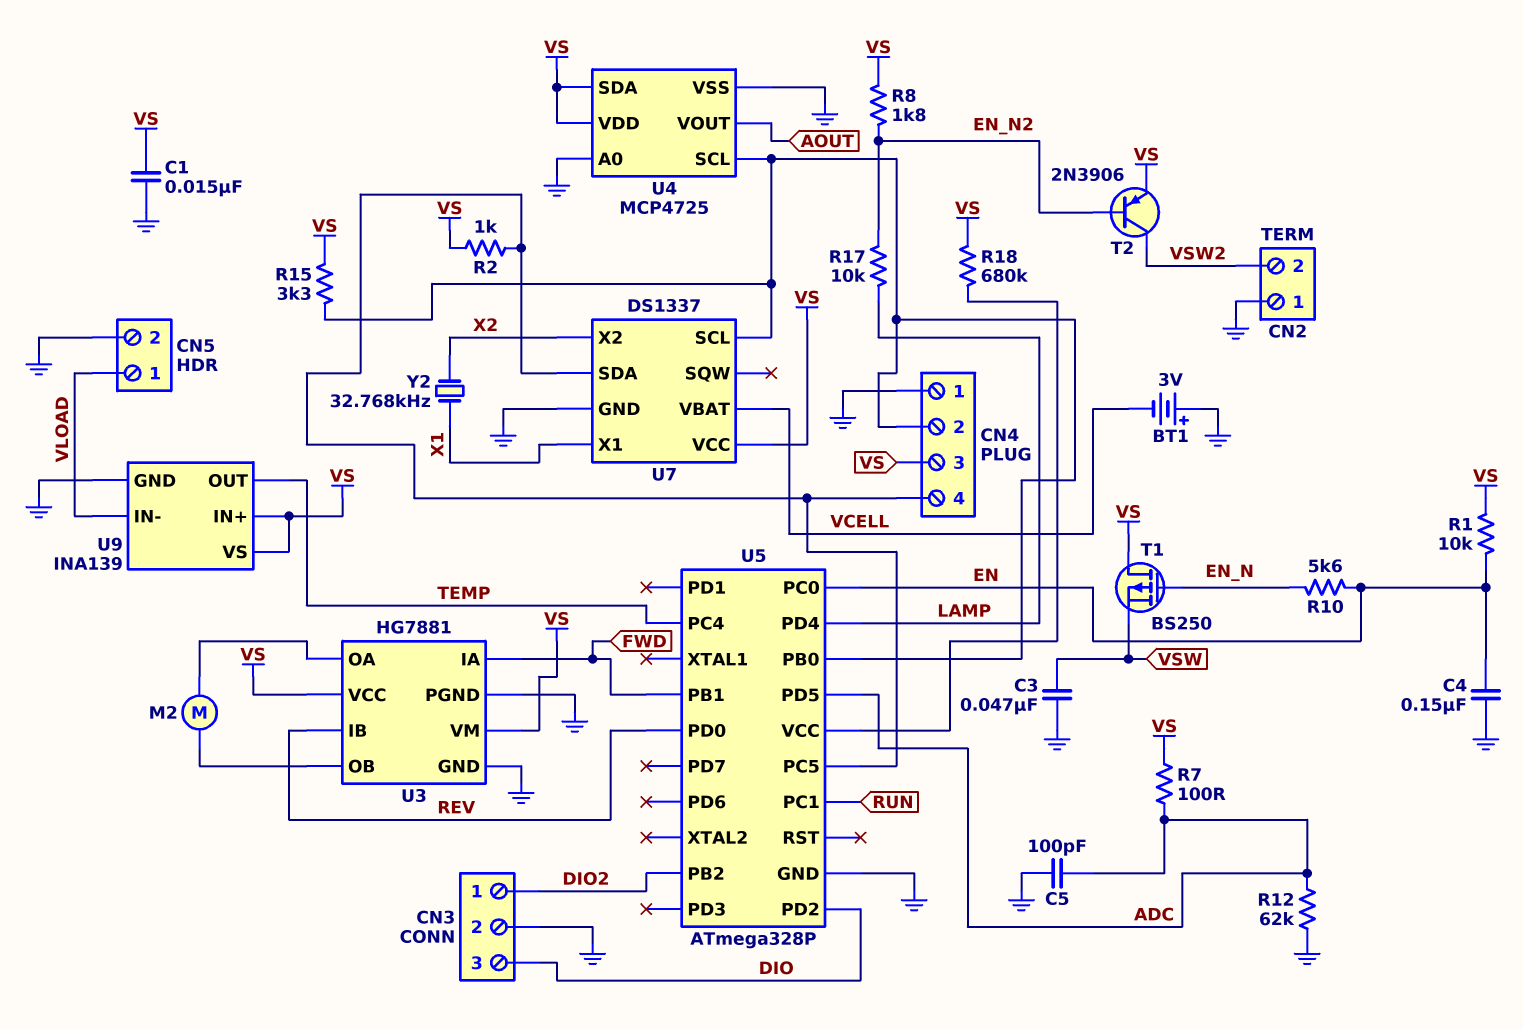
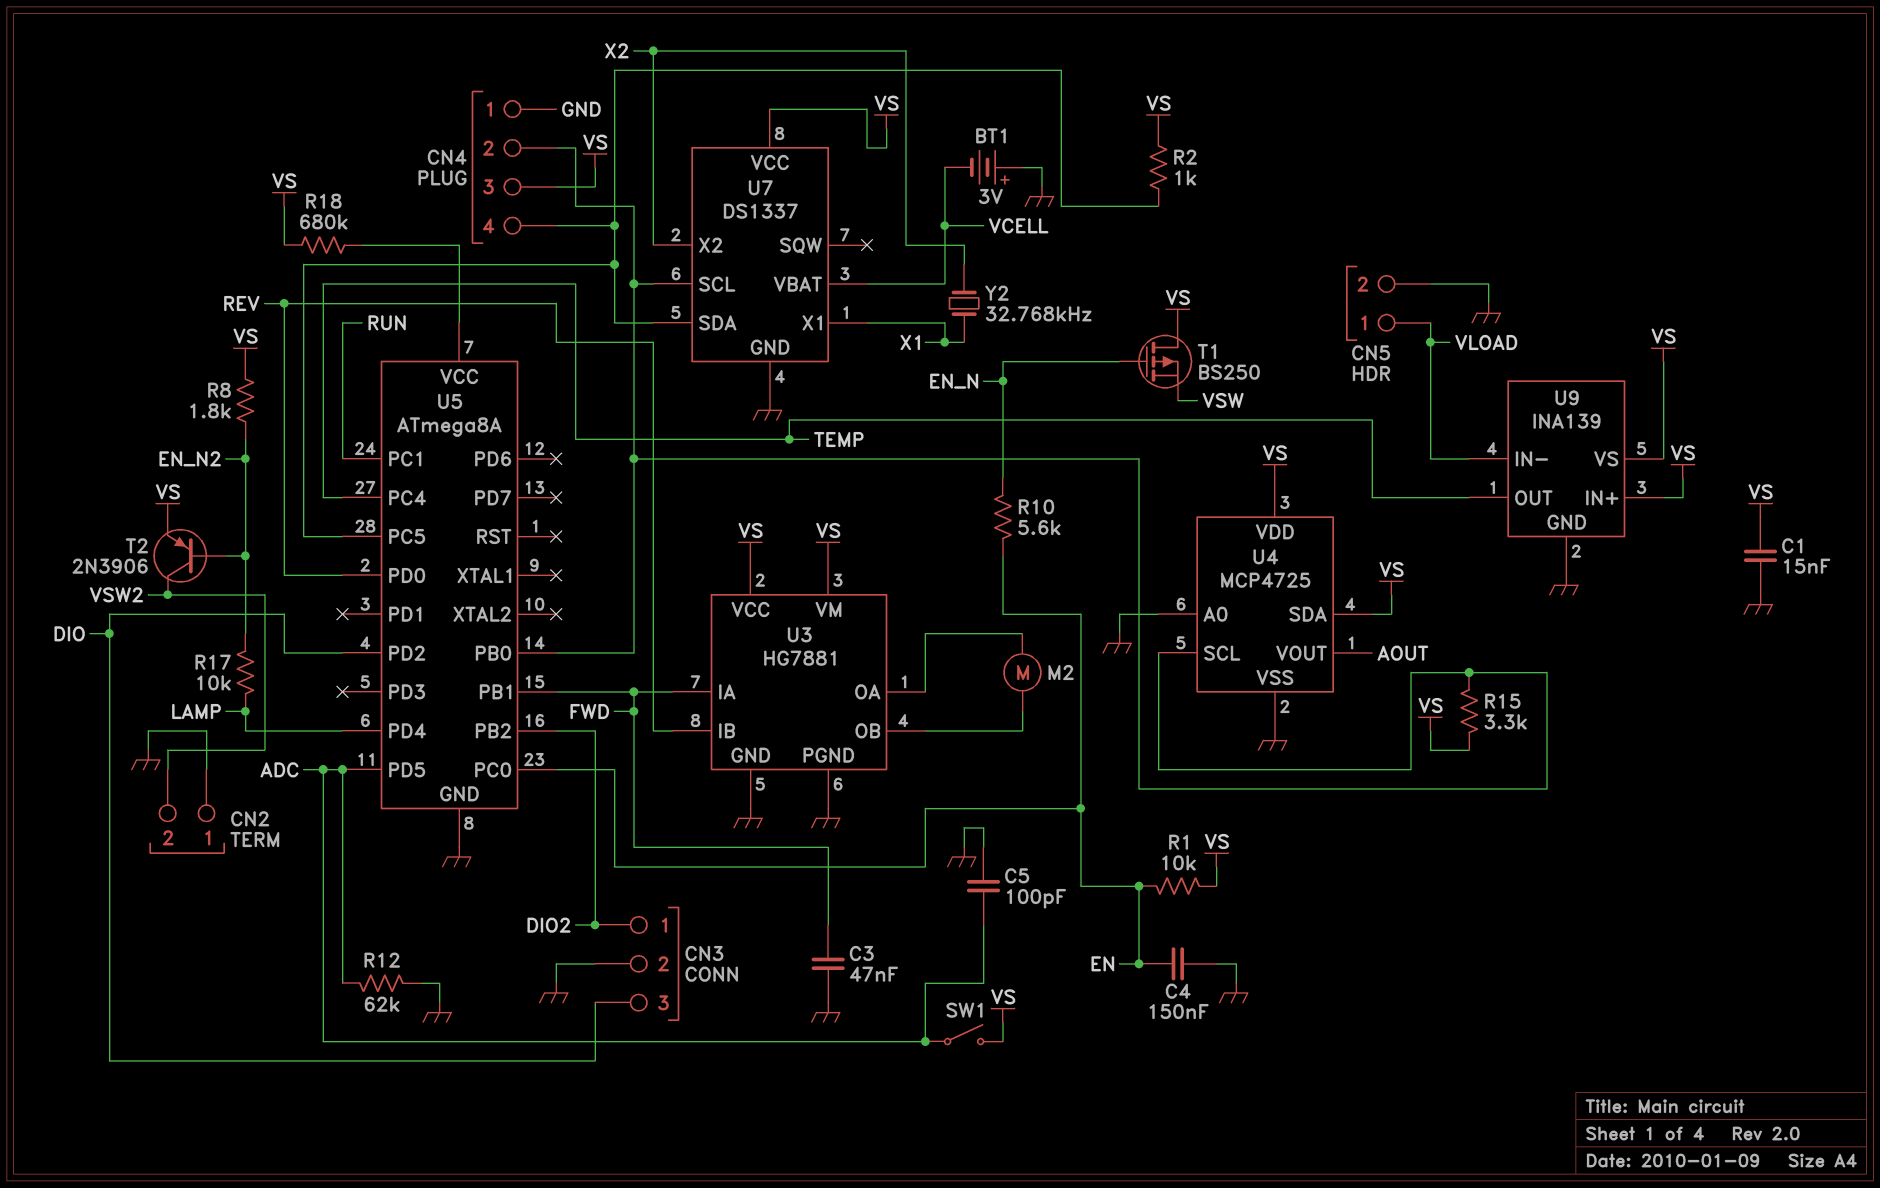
C3: 47nF (GND, VSW) -> 47nF (FWD, GND)
R7: 100 (ADC, VS) -> none
SW1: none -> switch (ADC, VS)
U5: ATmega328P -> ATmega8A

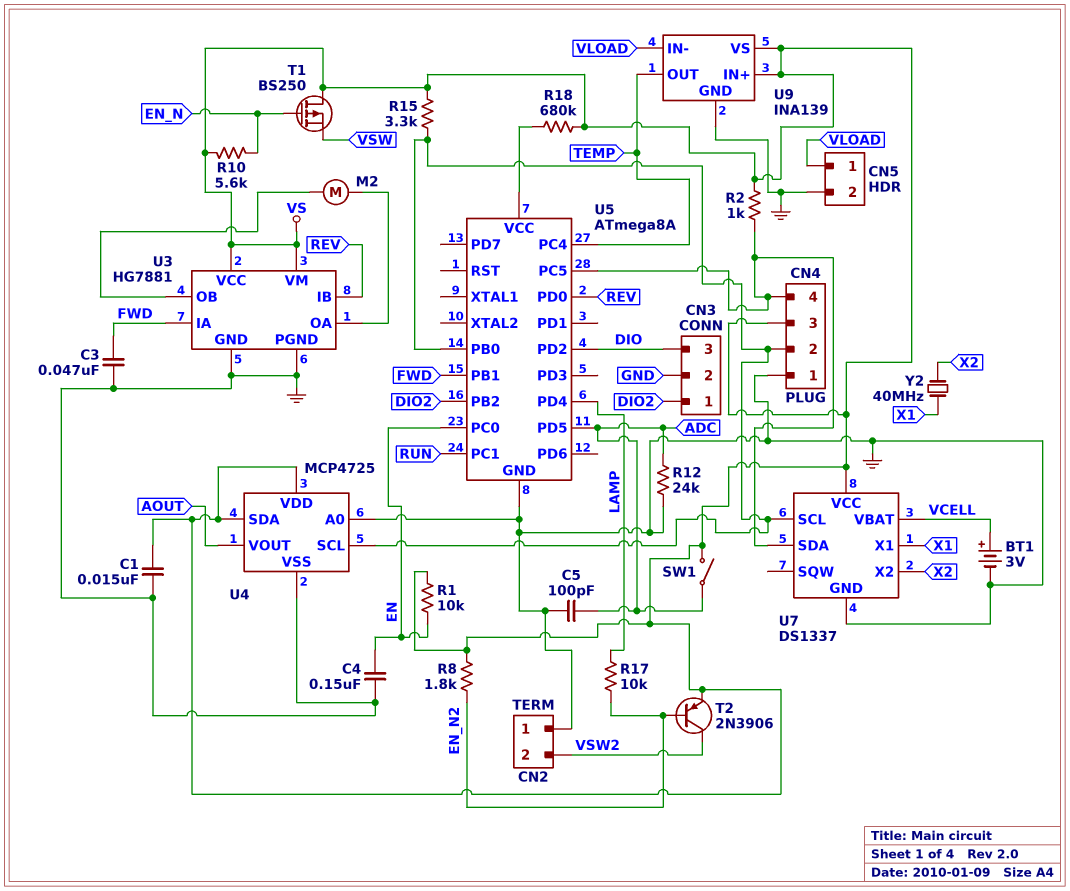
BT1: 3V (plus GND, minus VCELL) -> 3V (plus VCELL, minus GND)
R10: 5.6k (EN, EN_N) -> 5.6k (EN_N, VS)
R12: 62k (ADC, GND) -> 24k (ADC, GND)
Y2: 32.768kHz (X1, X2) -> 40MHz (X1, X2)

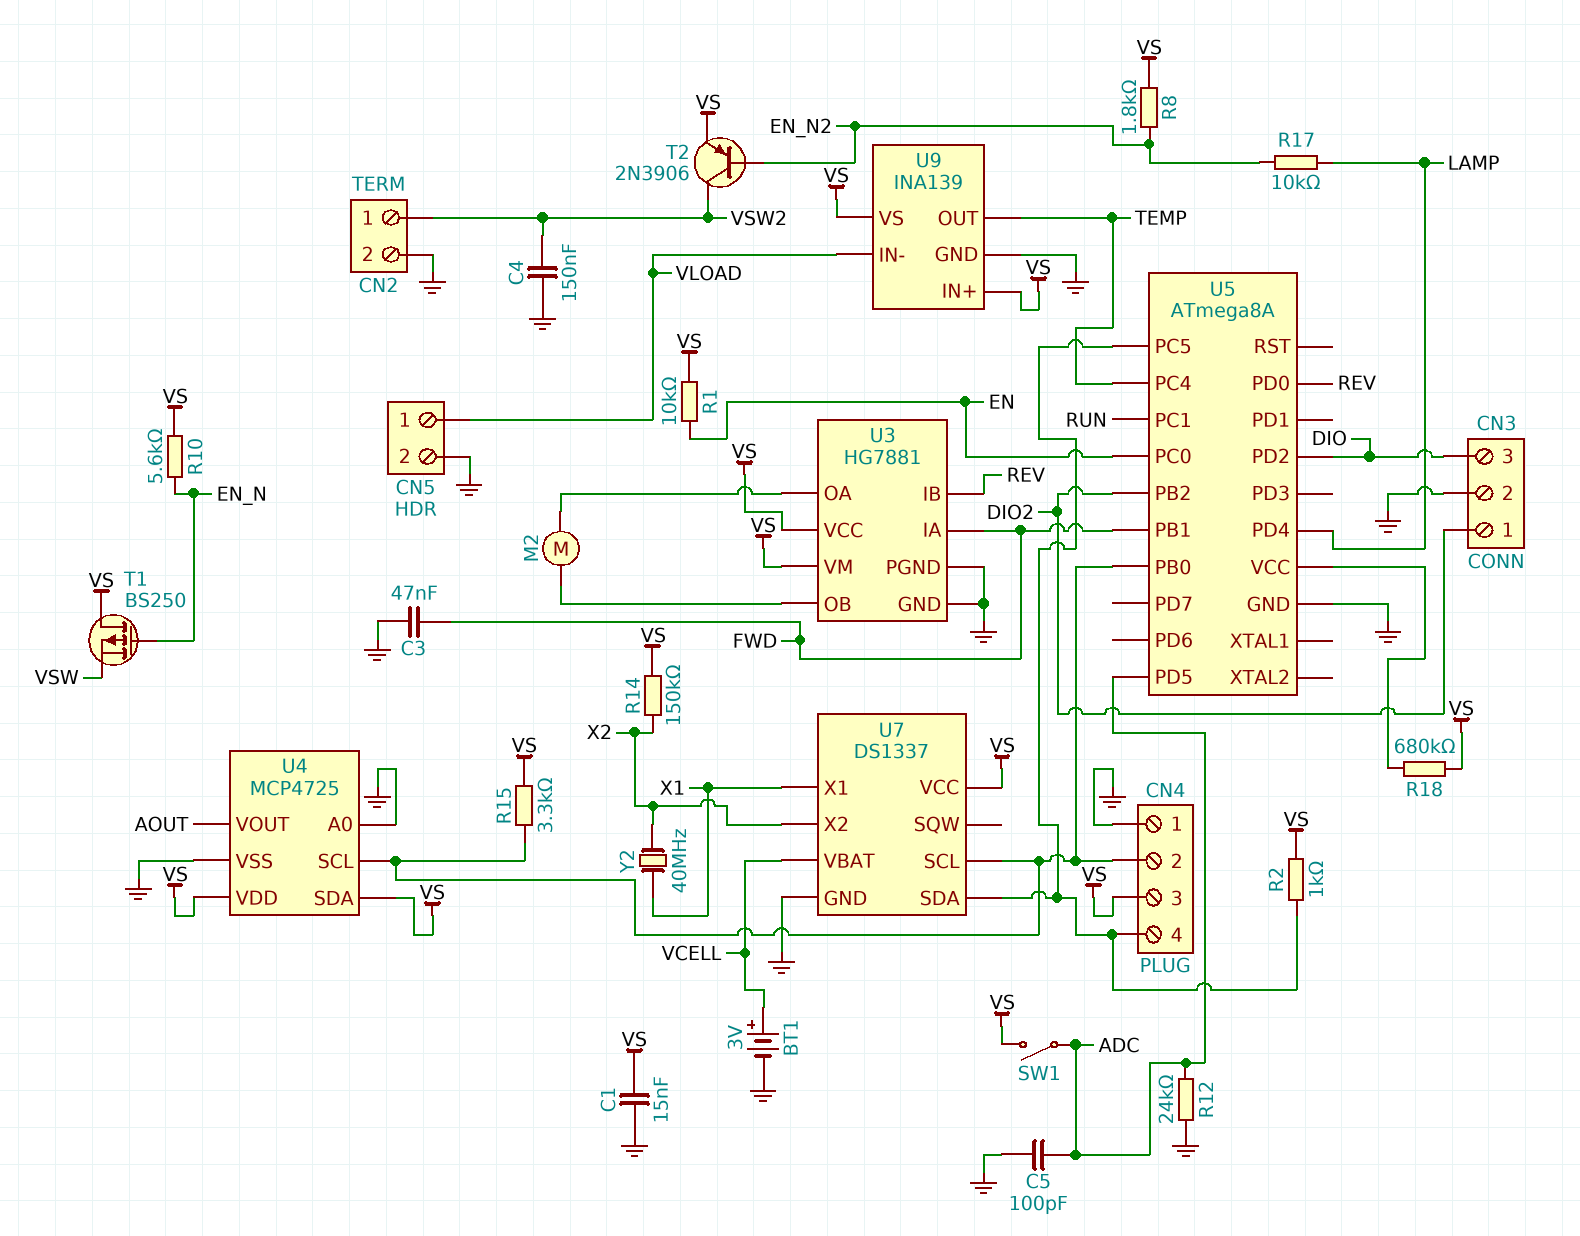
C4: 150nF (EN, GND) -> 150nF (GND, VSW2)
CN2 pin 1: GND -> VSW2
CN2 pin 2: VSW2 -> GND
R14: none -> 150k (VS, X2)

